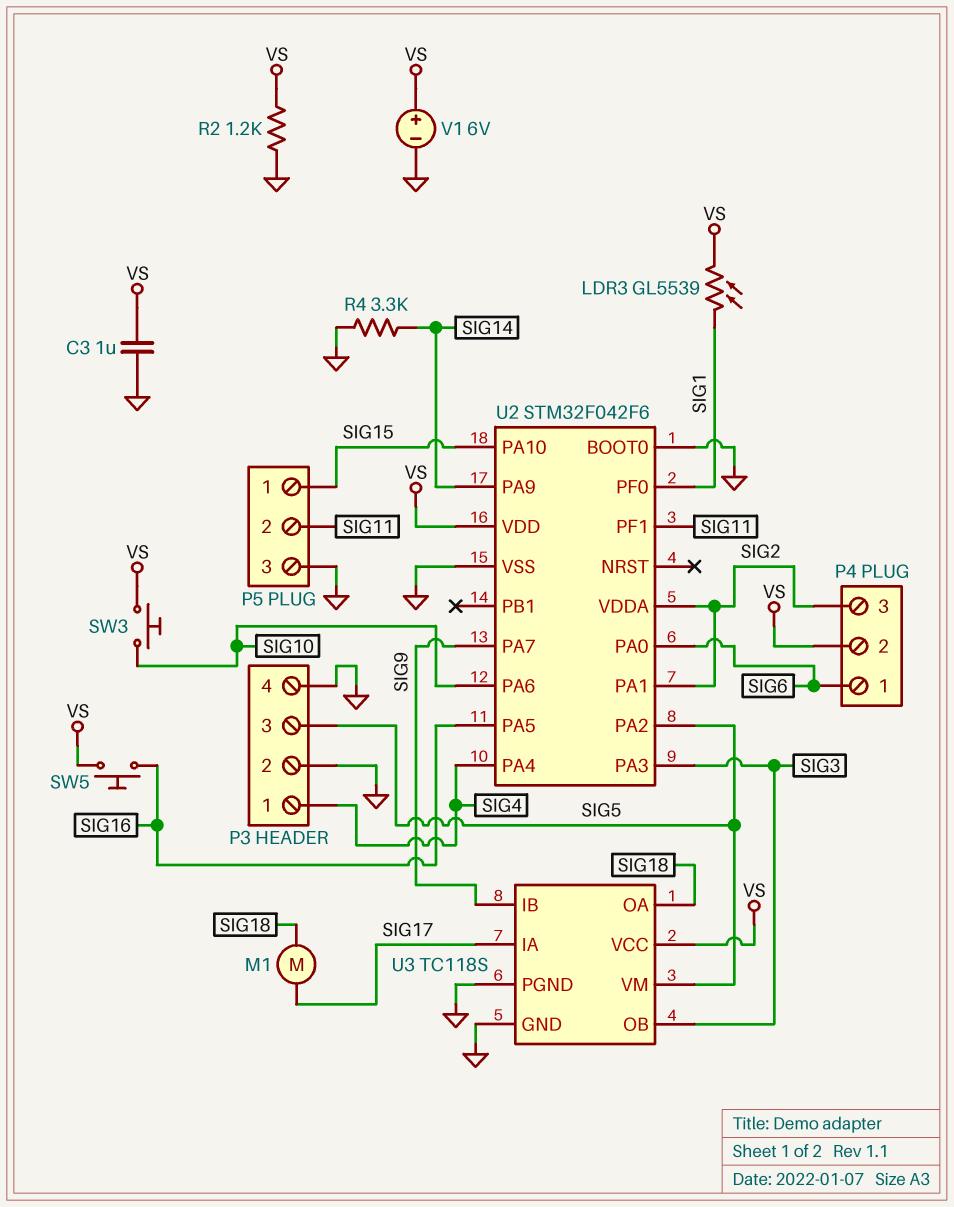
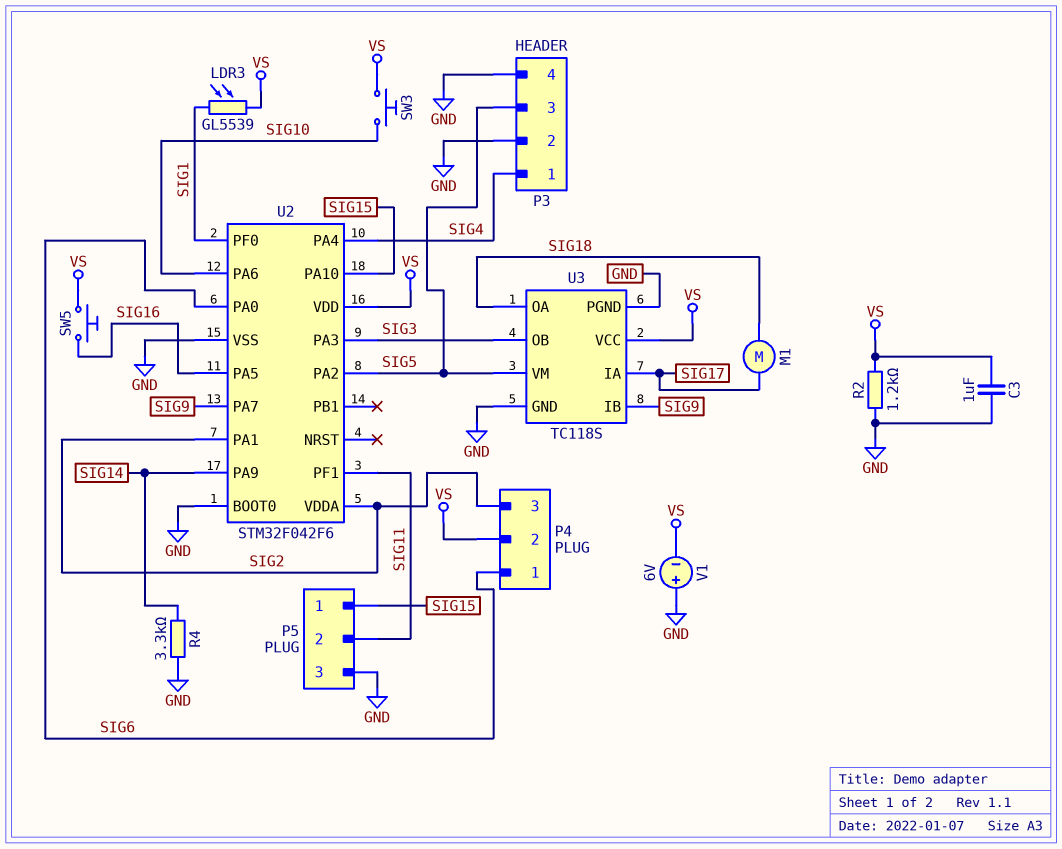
V1: 6V (plus VS, minus GND) -> 6V (plus GND, minus VS)

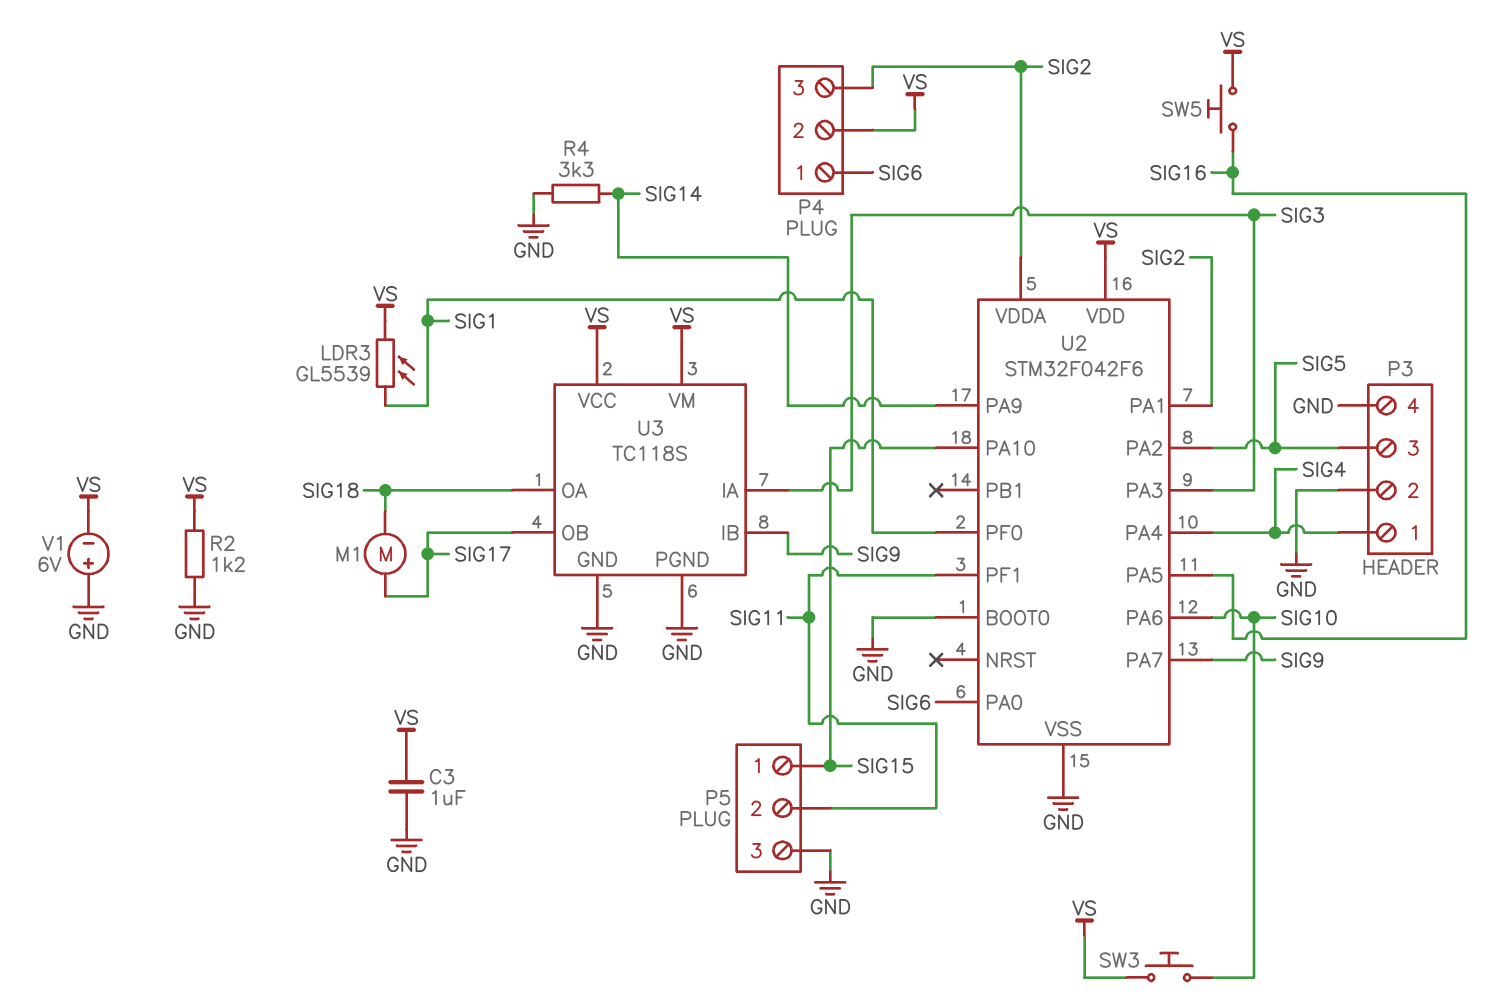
U3 pin IA: SIG17 -> SIG3
U3 pin OB: SIG3 -> SIG17
U3 pin VM: SIG5 -> VS

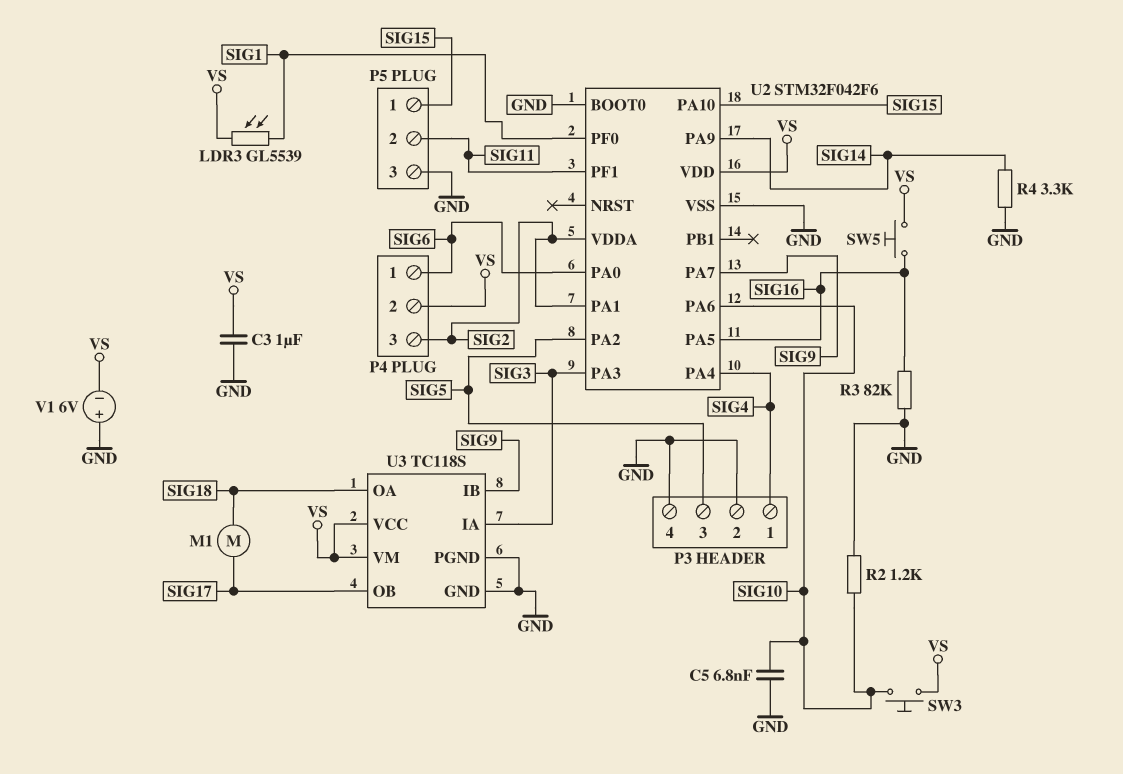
C5: none -> 6.8nF (GND, SIG10)
R2: 1.2k (GND, VS) -> 1.2k (GND, SIG10)
R3: none -> 82k (GND, SIG16)

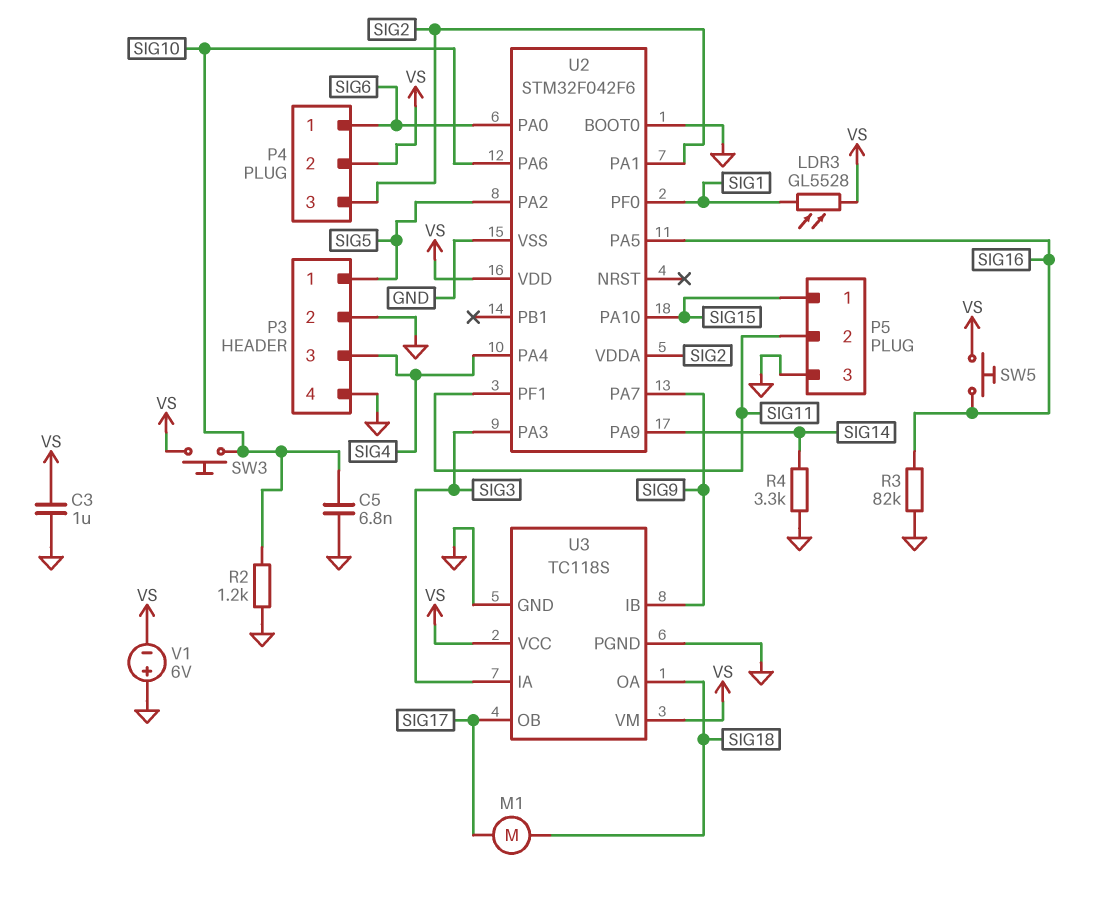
LDR3: GL5539 (SIG1, VS) -> GL5528 (SIG1, VS)
P3 pin 1: SIG4 -> SIG5
P3 pin 3: SIG5 -> SIG4

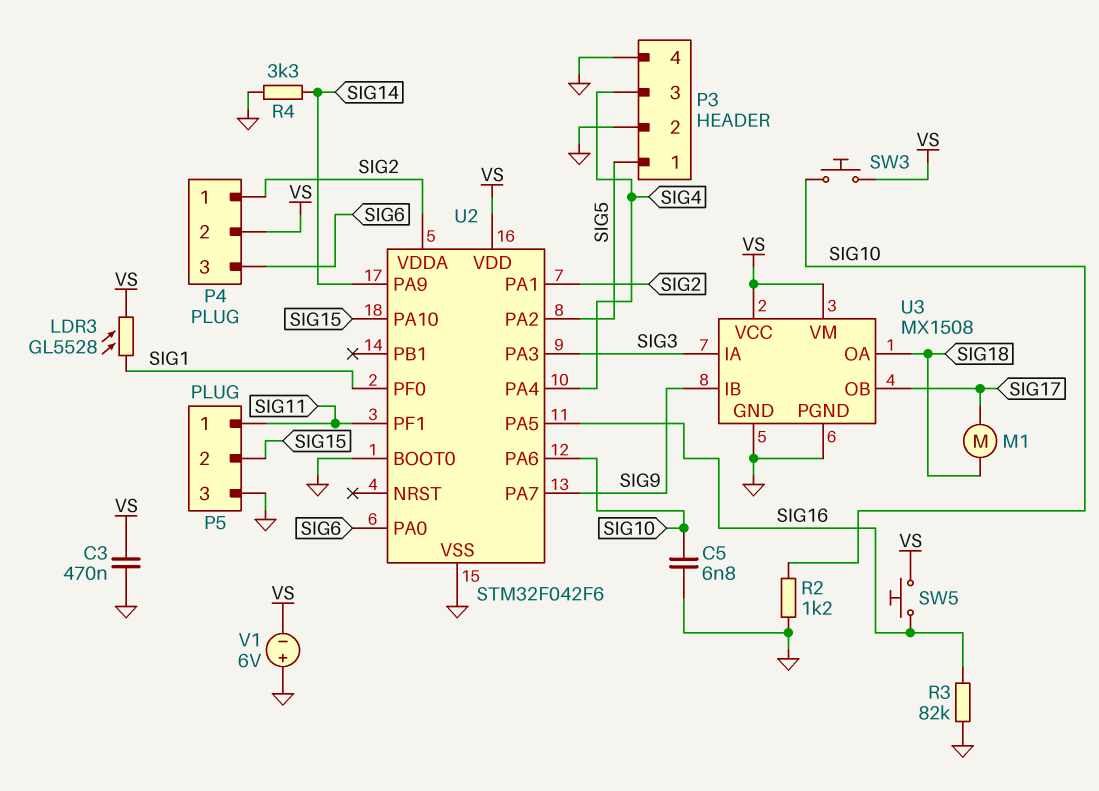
C3: 1uF (GND, VS) -> 470nF (GND, VS)
P4 pin 1: SIG6 -> SIG2
P4 pin 3: SIG2 -> SIG6
P5 pin 1: SIG15 -> SIG11
P5 pin 2: SIG11 -> SIG15
U3: TC118S -> MX1508

